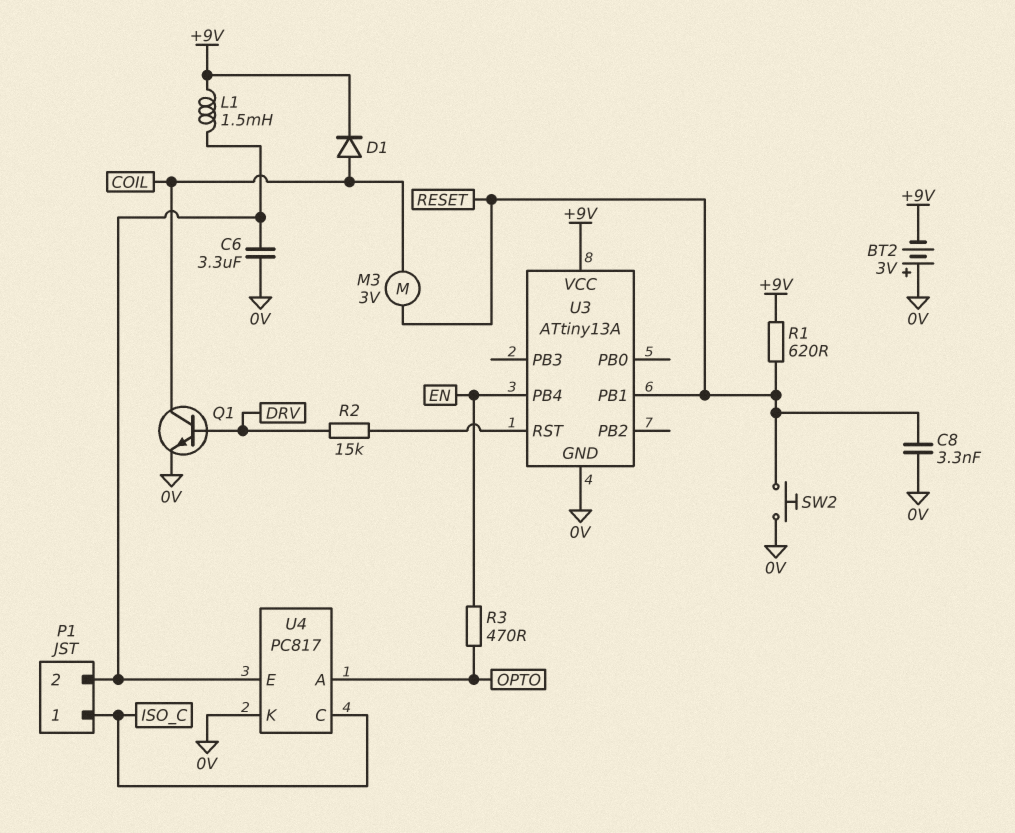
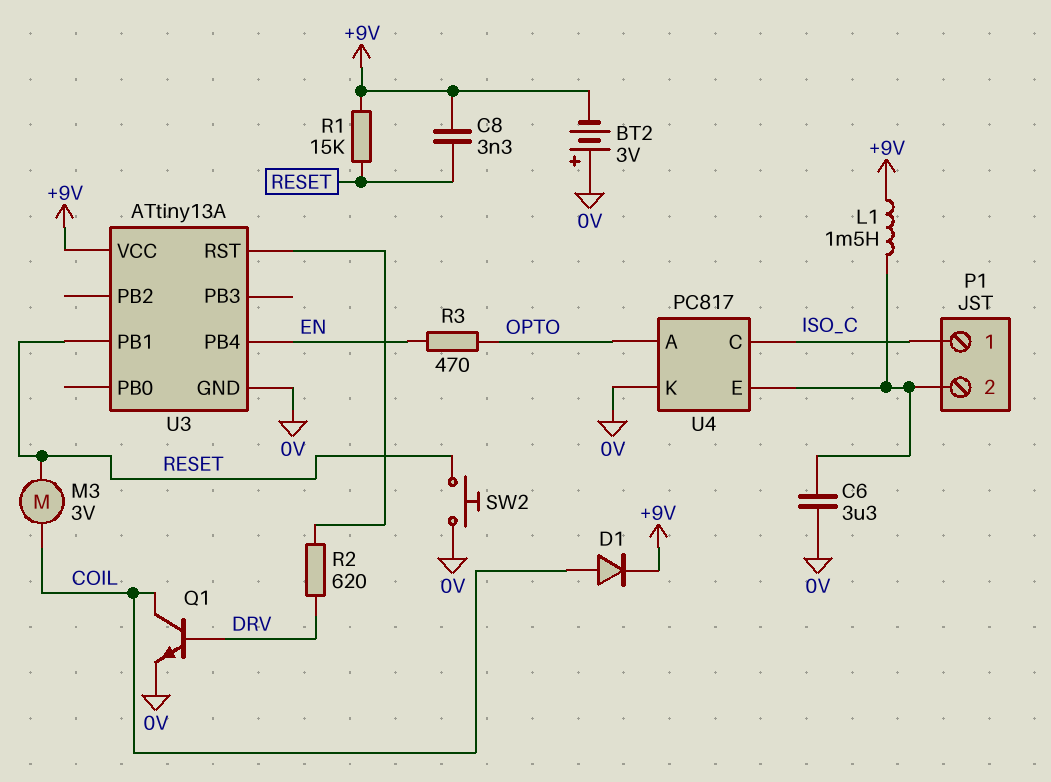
C8: 3.3nF (0V, RESET) -> 3.3nF (+9V, RESET)
R1: 620 (+9V, RESET) -> 15k (+9V, RESET)
R2: 15k (DRV, U3/RST) -> 620 (DRV, U3/RST)

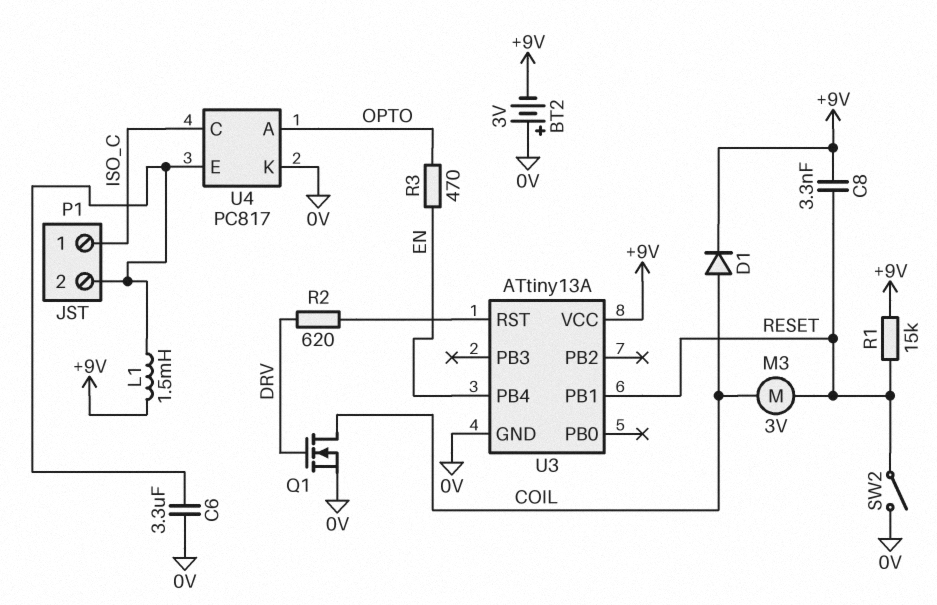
Q1: NPN (B DRV, C COIL, E 0V) -> NMOS (G DRV, D COIL, S 0V)
SW2: button (0V, RESET) -> switch (0V, RESET)

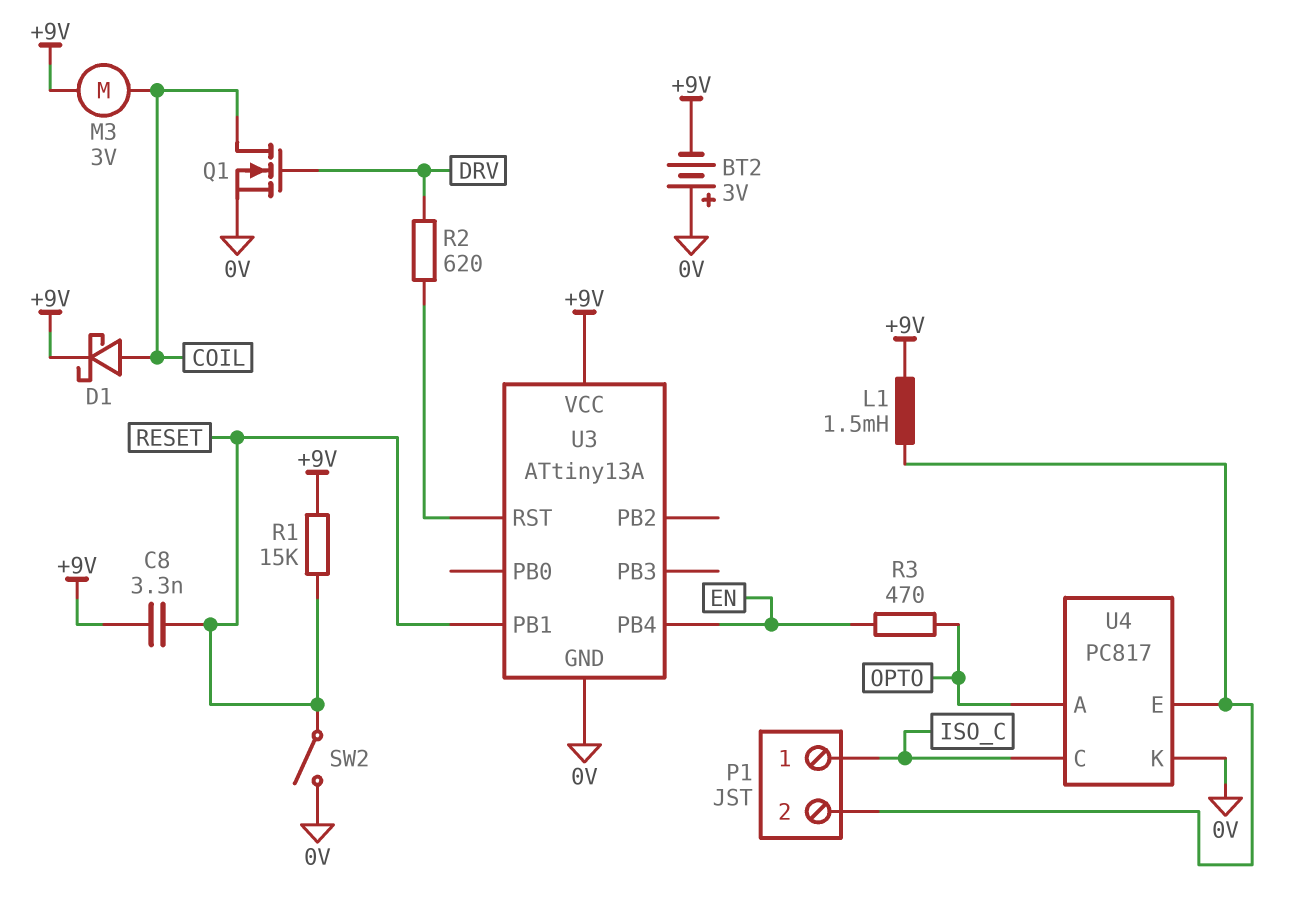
C6: 3.3uF (0V, P1/2) -> none
D1: diode (A COIL, K +9V) -> schottky (A COIL, K +9V)
M3: motor 3V (COIL, RESET) -> motor 3V (+9V, COIL)

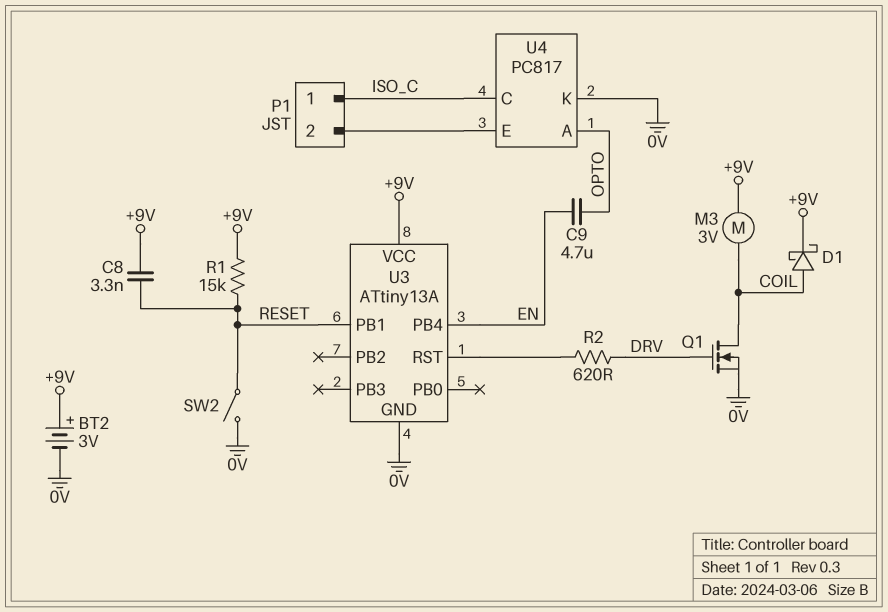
BT2: 3V (plus 0V, minus +9V) -> 3V (plus +9V, minus 0V)
C9: none -> 4.7uF (EN, OPTO)
L1: 1.5mH (+9V, P1/2) -> none
R3: 470 (EN, OPTO) -> none

